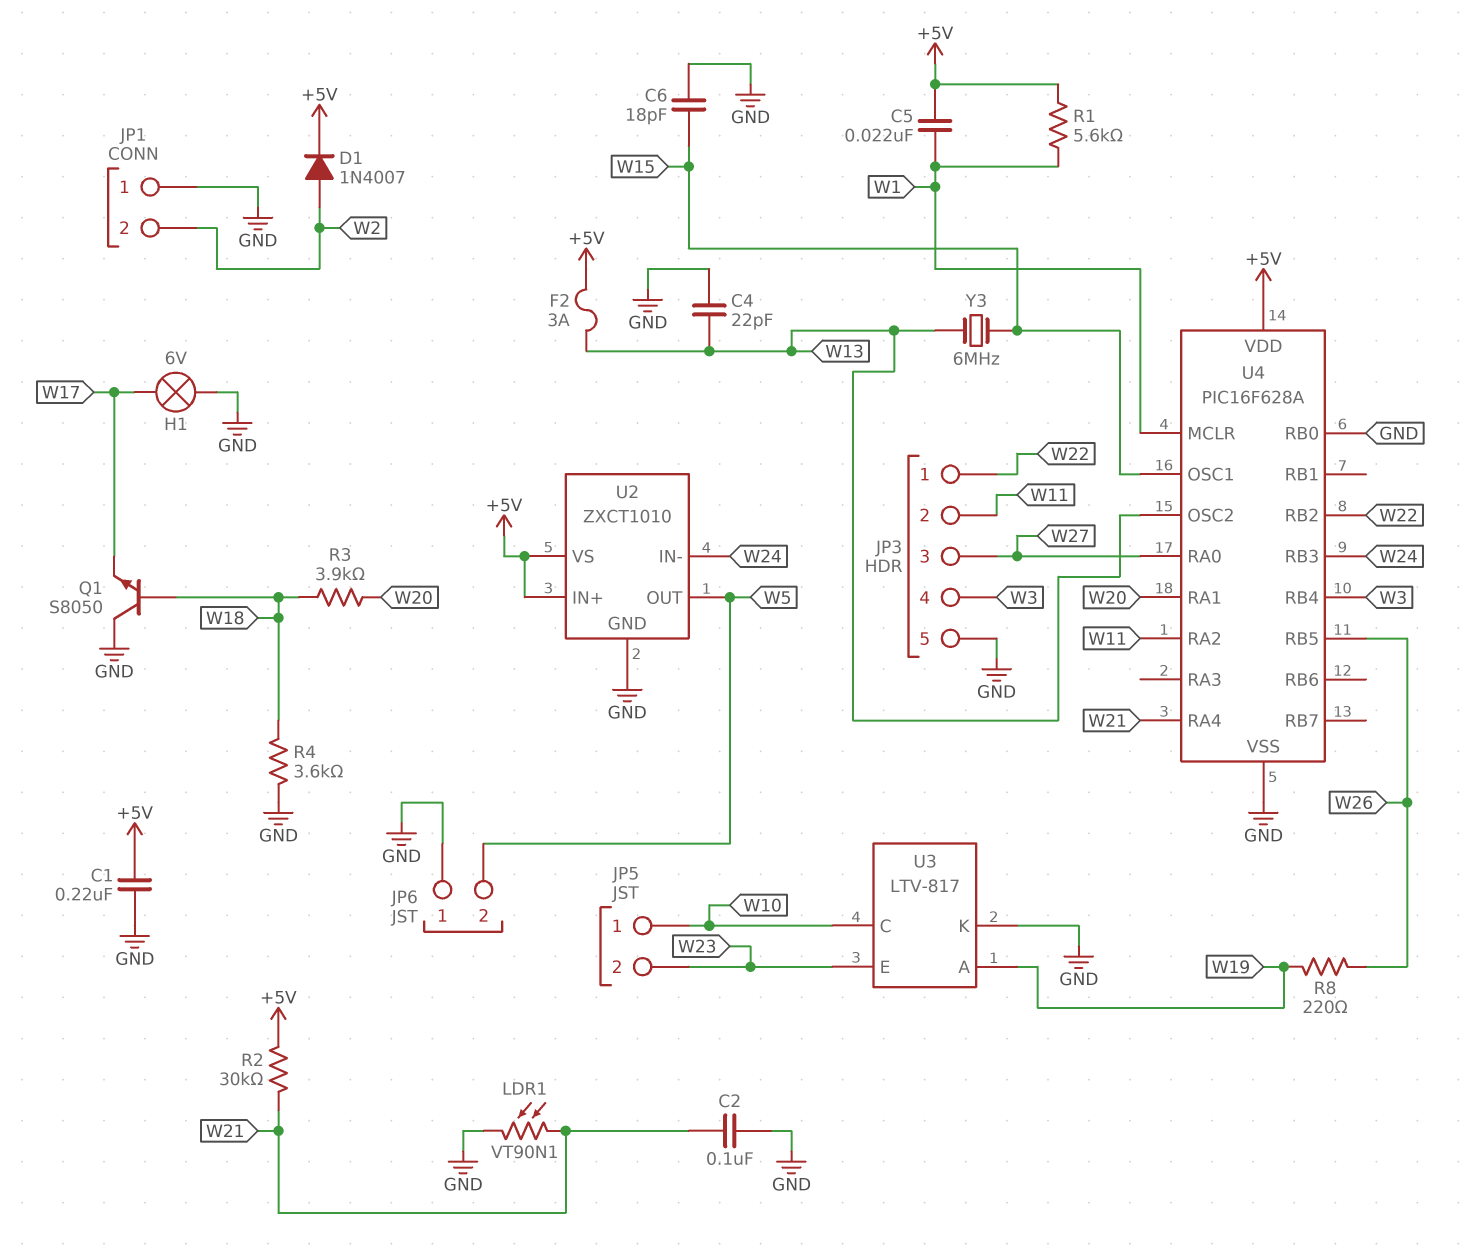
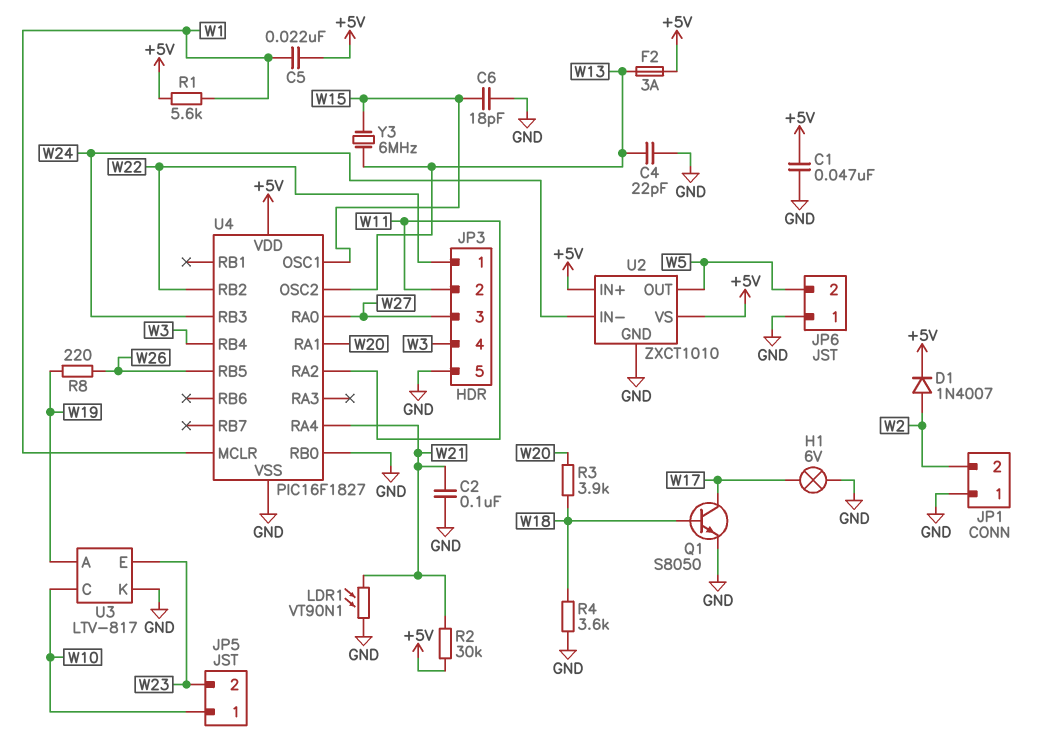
C1: 220nF (+5V, GND) -> 47nF (+5V, GND)
Q1: NPN S8050 (B W18, C GND, E W17) -> NPN S8050 (B W18, C W17, E GND)
U4: PIC16F628A -> PIC16F1827

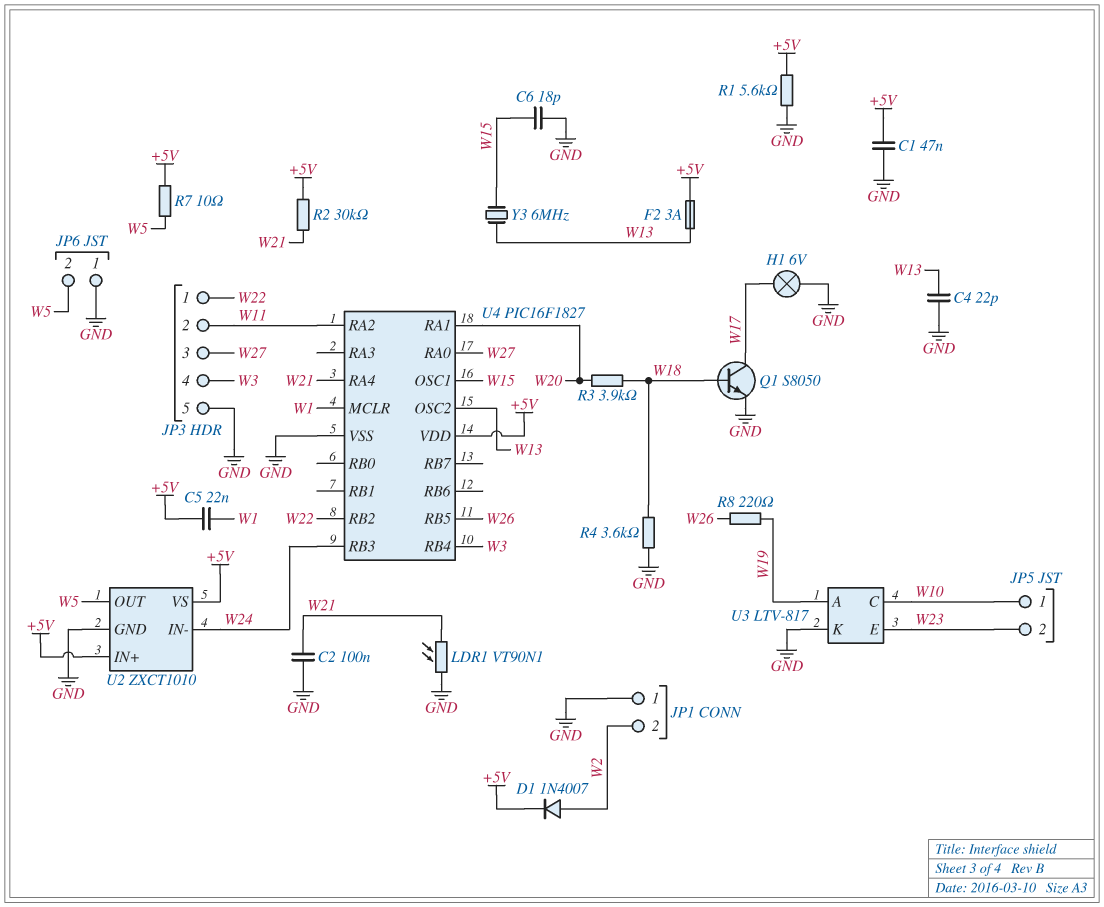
R1: 5.6k (+5V, W1) -> 5.6k (+5V, GND)
R7: none -> 10 (+5V, W5)
U4 pin RB0: GND -> none

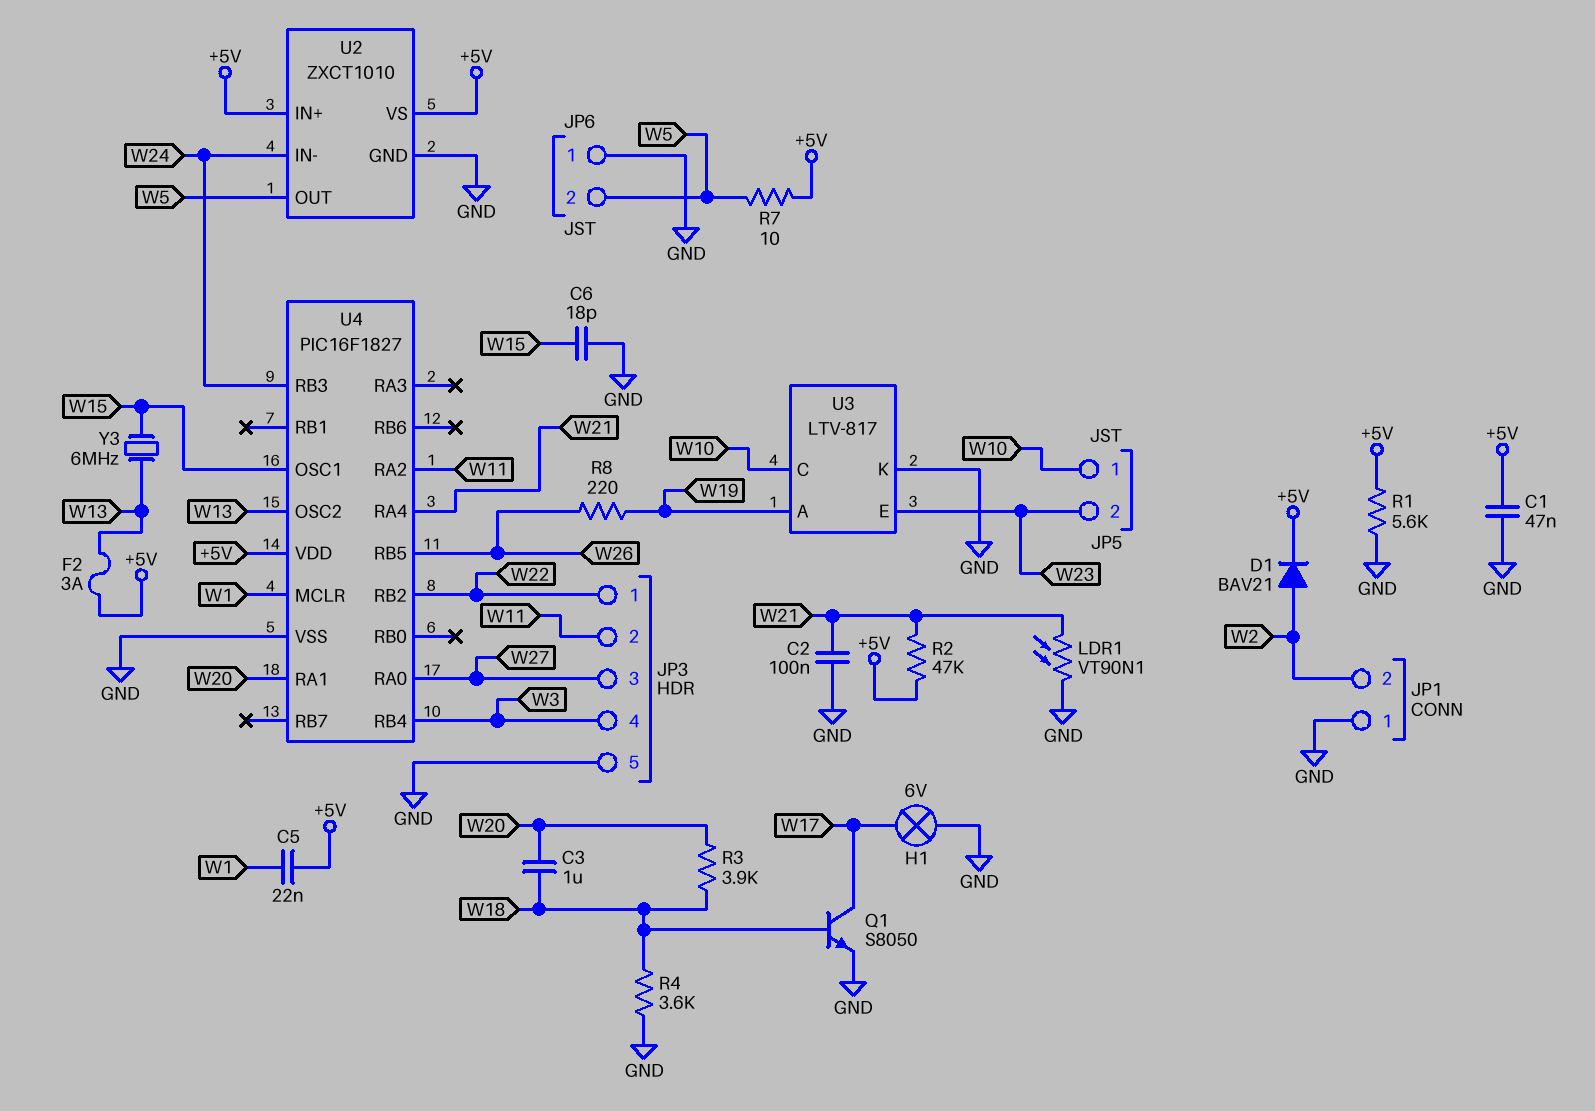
C3: none -> 1uF (W18, W20)
C4: 22pF (GND, W13) -> none
D1: diode 1N4007 (A W2, K +5V) -> diode BAV21 (A W2, K +5V)
R2: 30k (+5V, W21) -> 47k (+5V, W21)

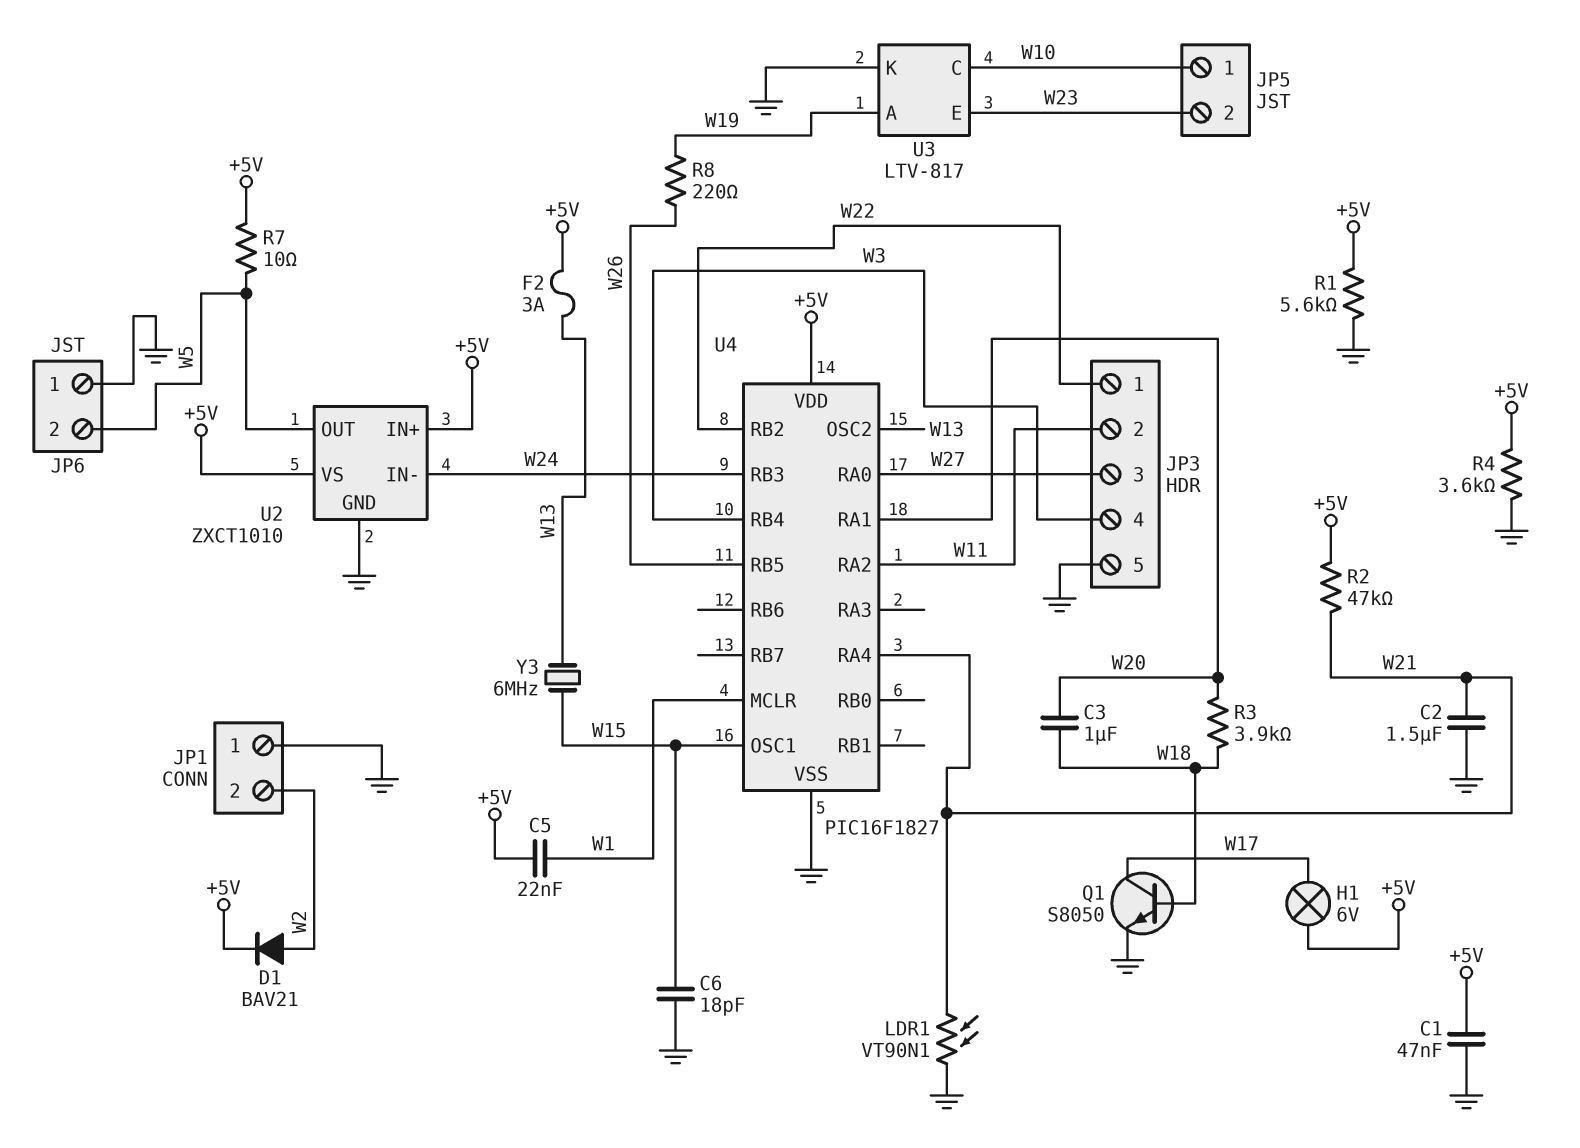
C2: 100nF (GND, W21) -> 1.5uF (GND, W21)
H1: lamp 6V (GND, W17) -> lamp 6V (+5V, W17)
R4: 3.6k (GND, W18) -> 3.6k (+5V, GND)

